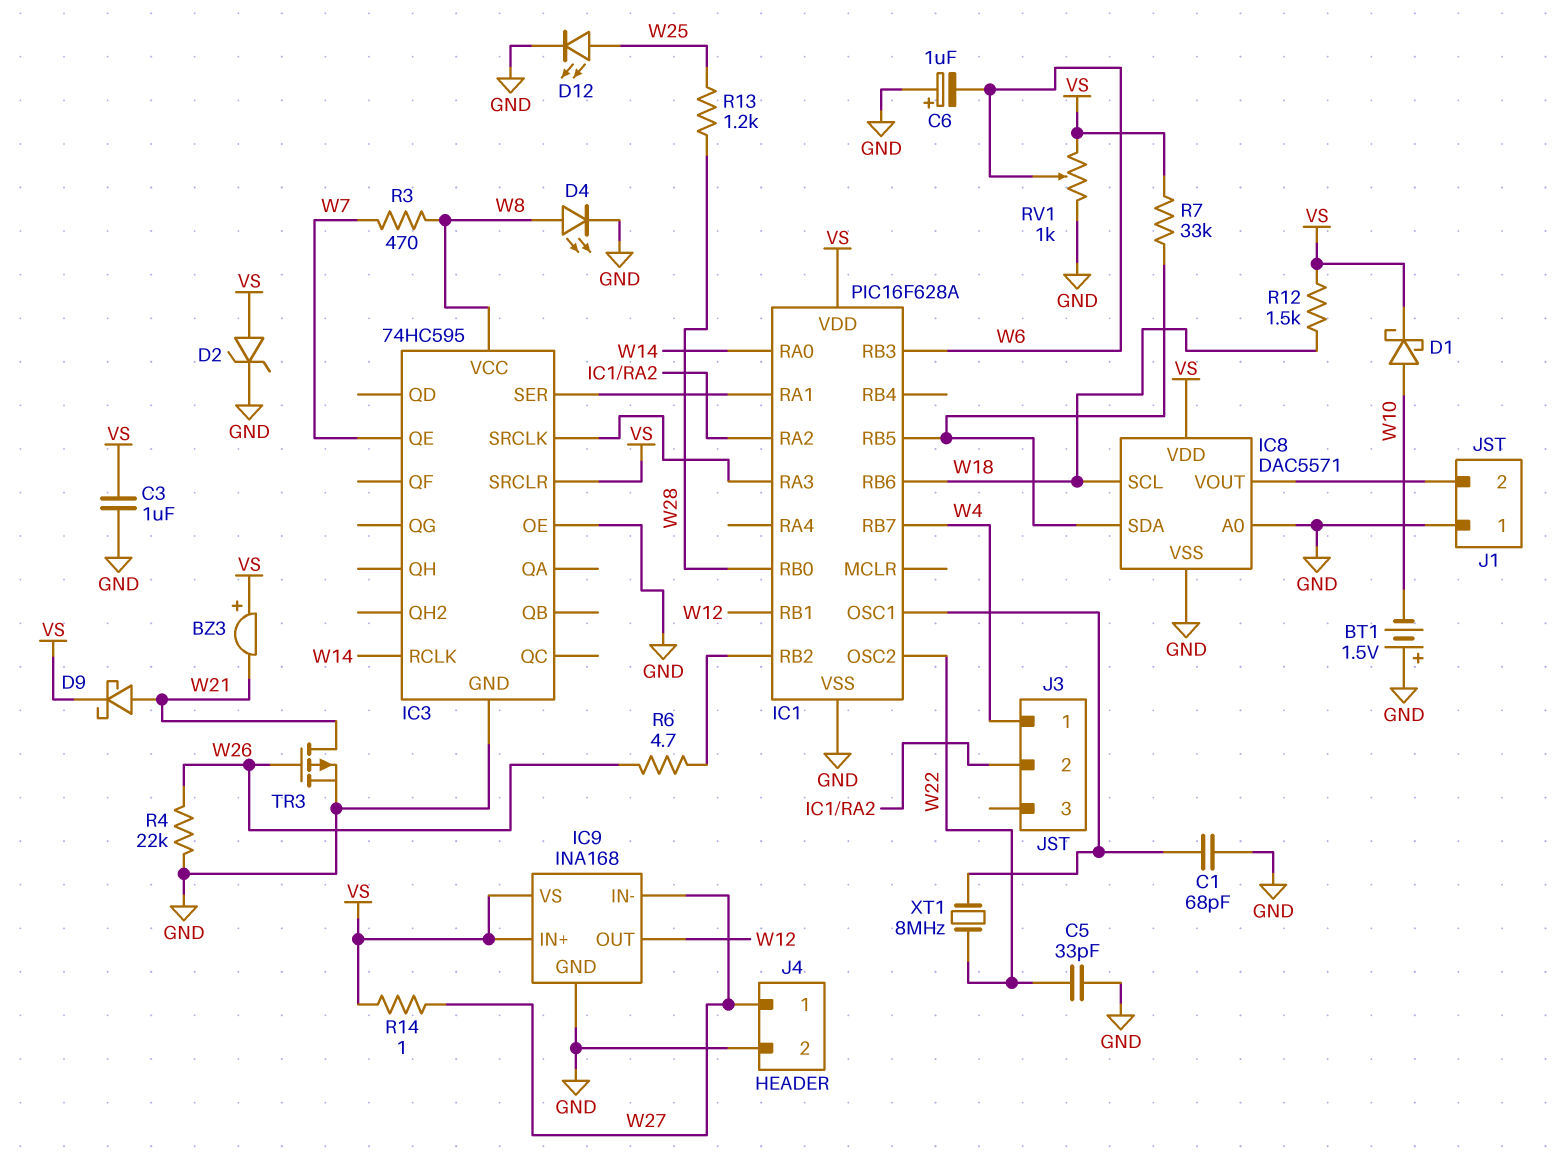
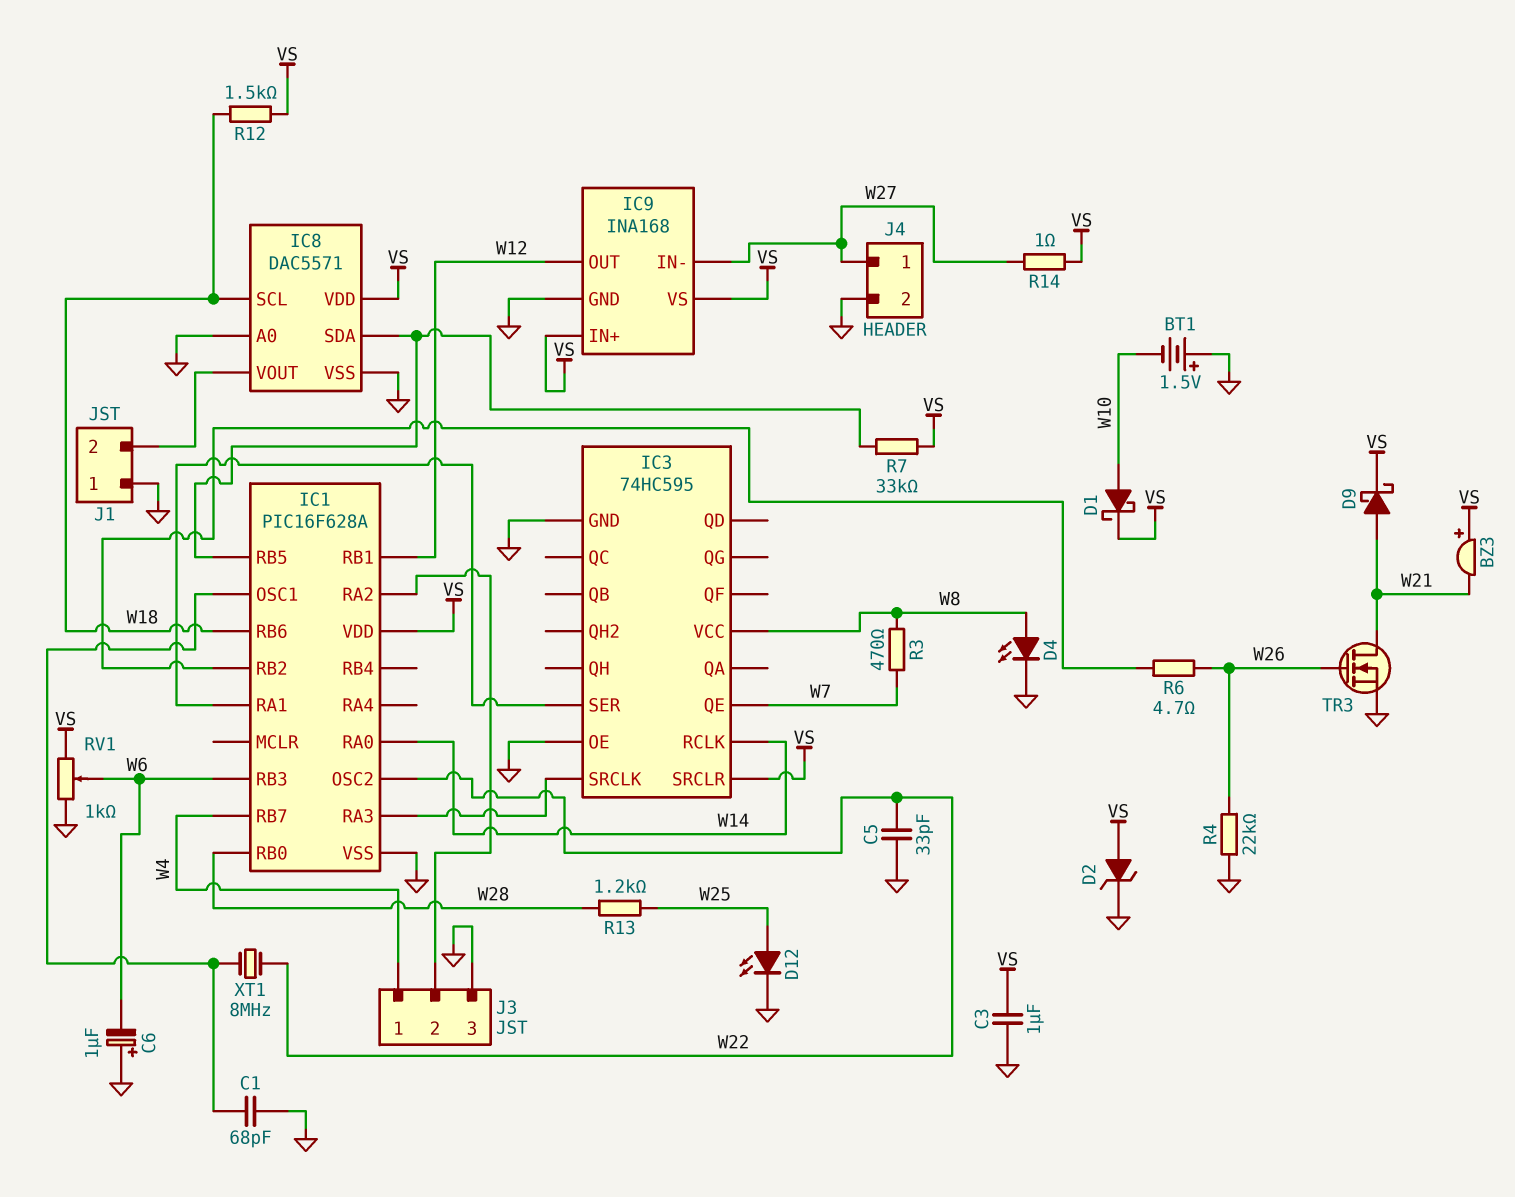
J3 pin 3: none -> GND
TR3: PMOS (G W26, D W21, S GND) -> NMOS (G W26, D W21, S GND)

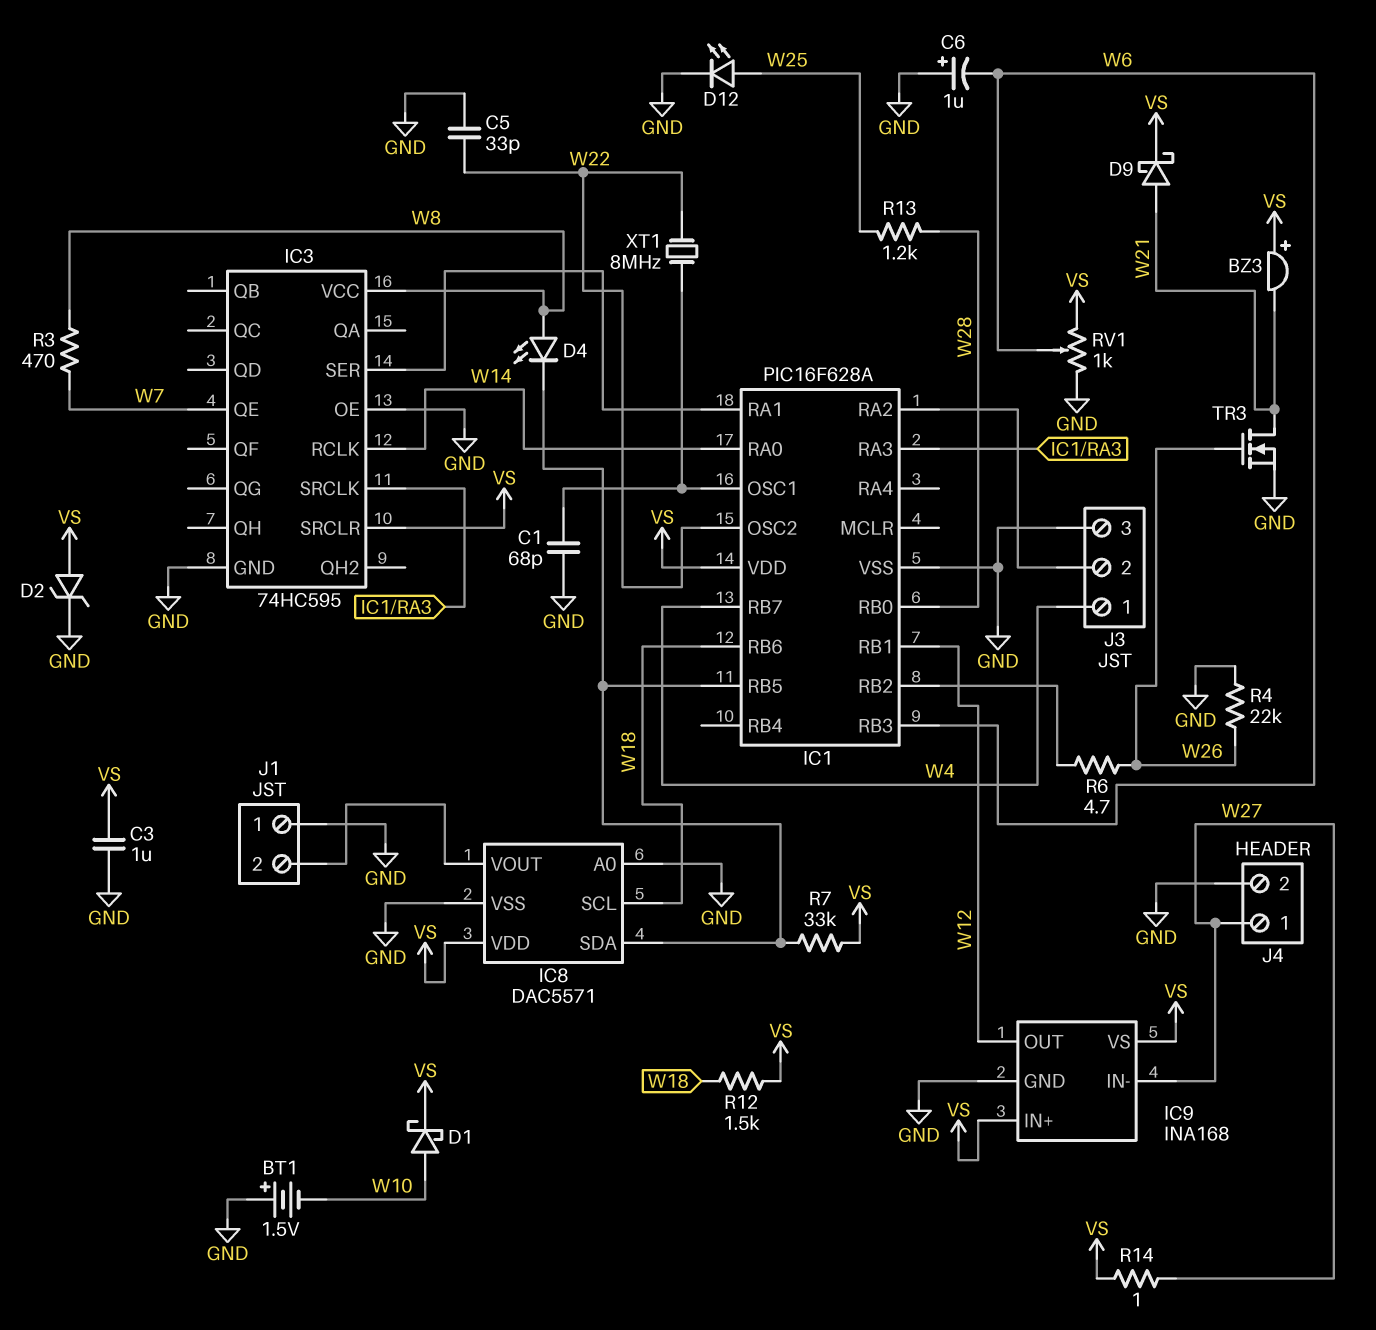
D4: LED (A W8, K GND) -> LED (A W8, K IC1/RB5)

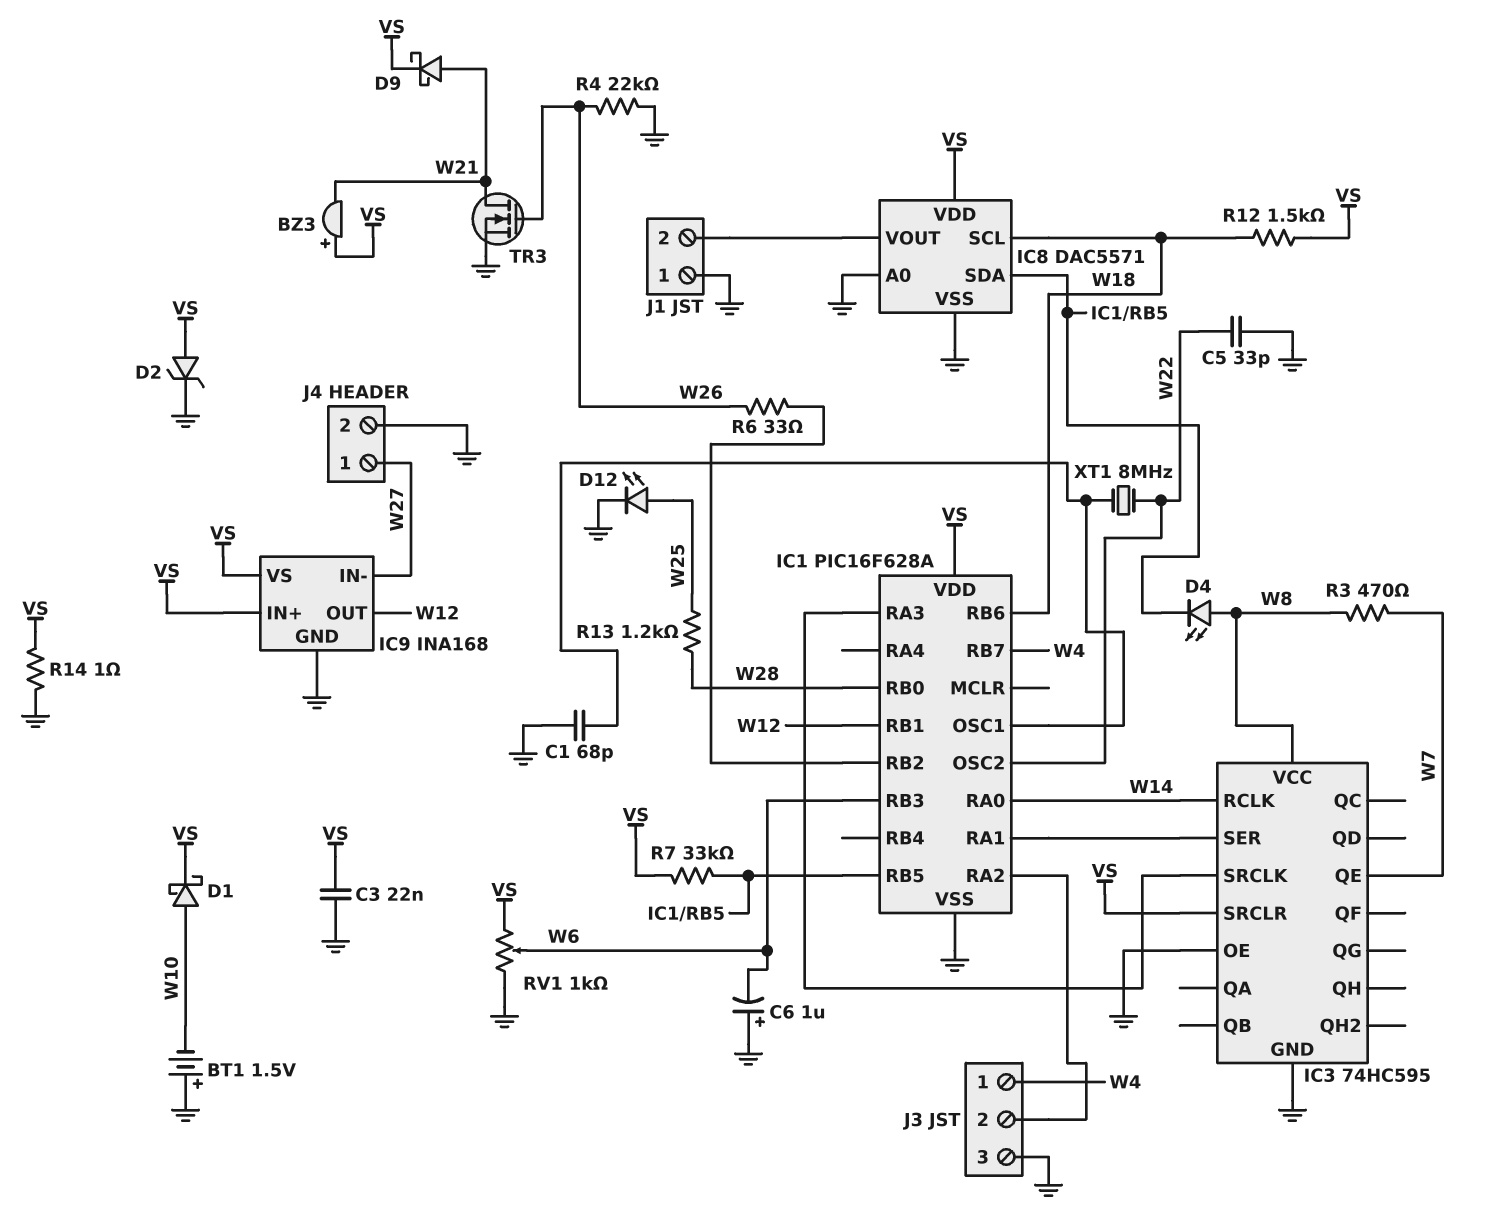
C3: 1uF (GND, VS) -> 22nF (GND, VS)
R6: 4.7 (IC1/RB2, W26) -> 33 (IC1/RB2, W26)
R14: 1 (VS, W27) -> 1 (GND, VS)

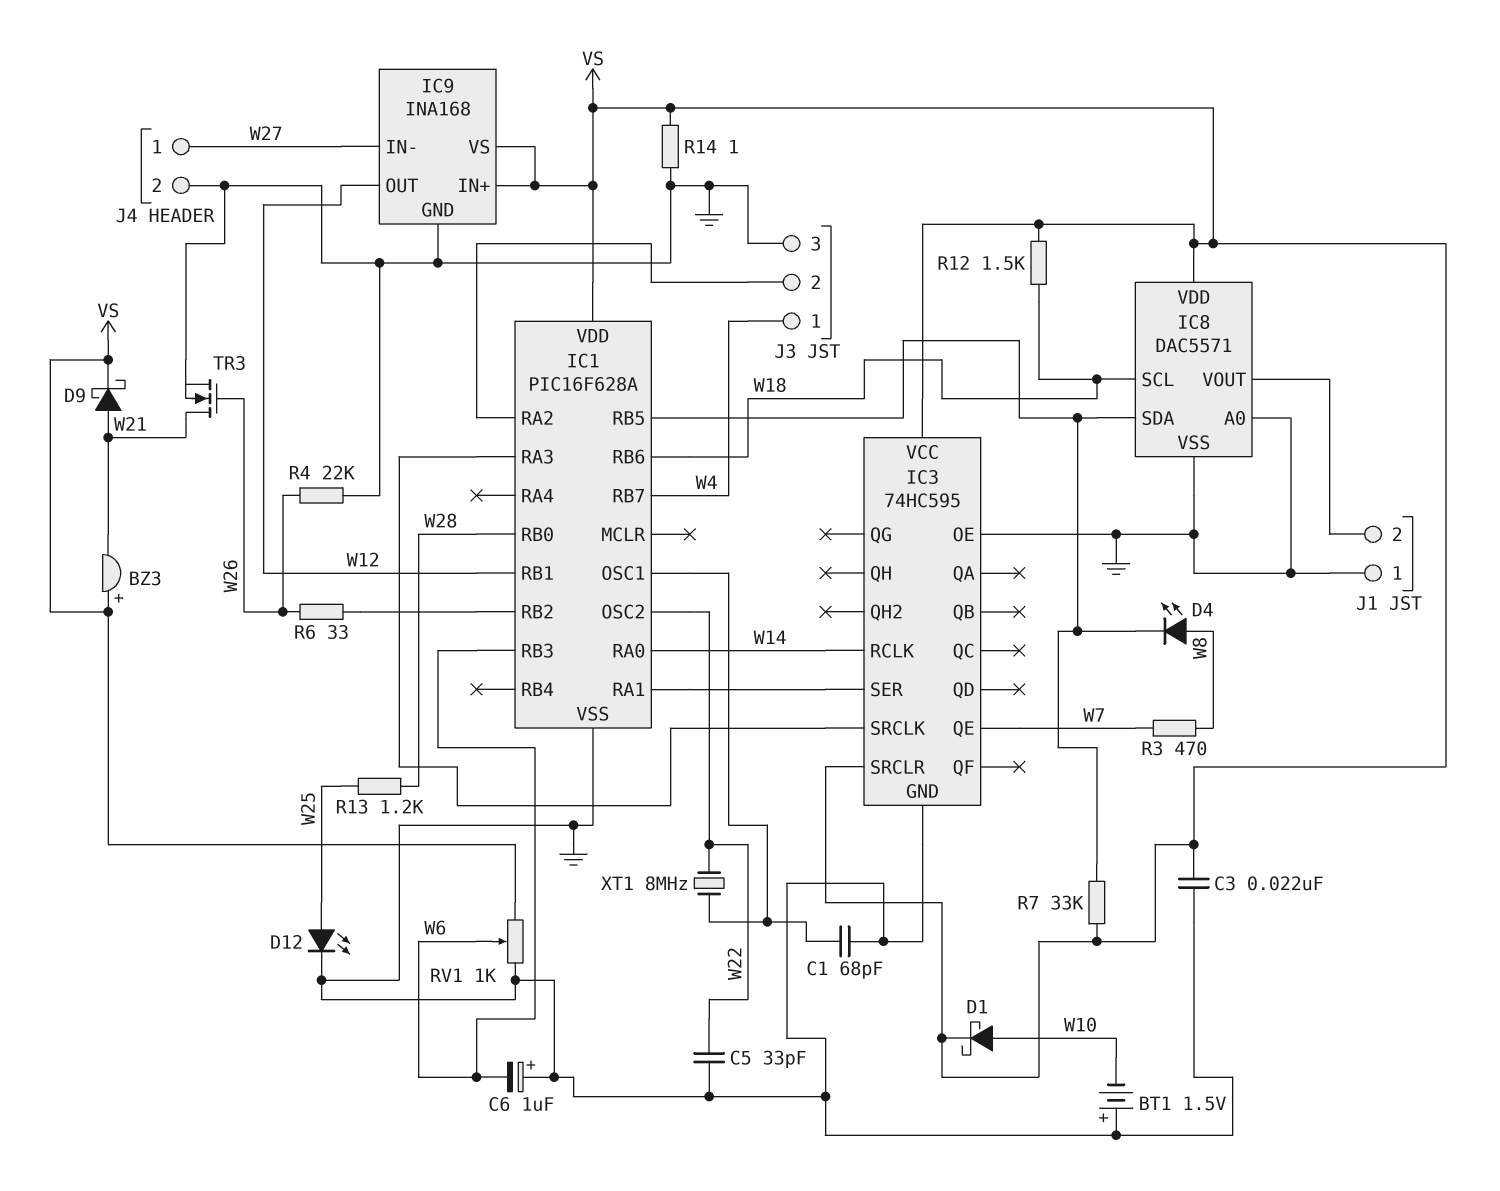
D2: zener (A VS, K GND) -> none
IC3 pin VCC: W8 -> VS

